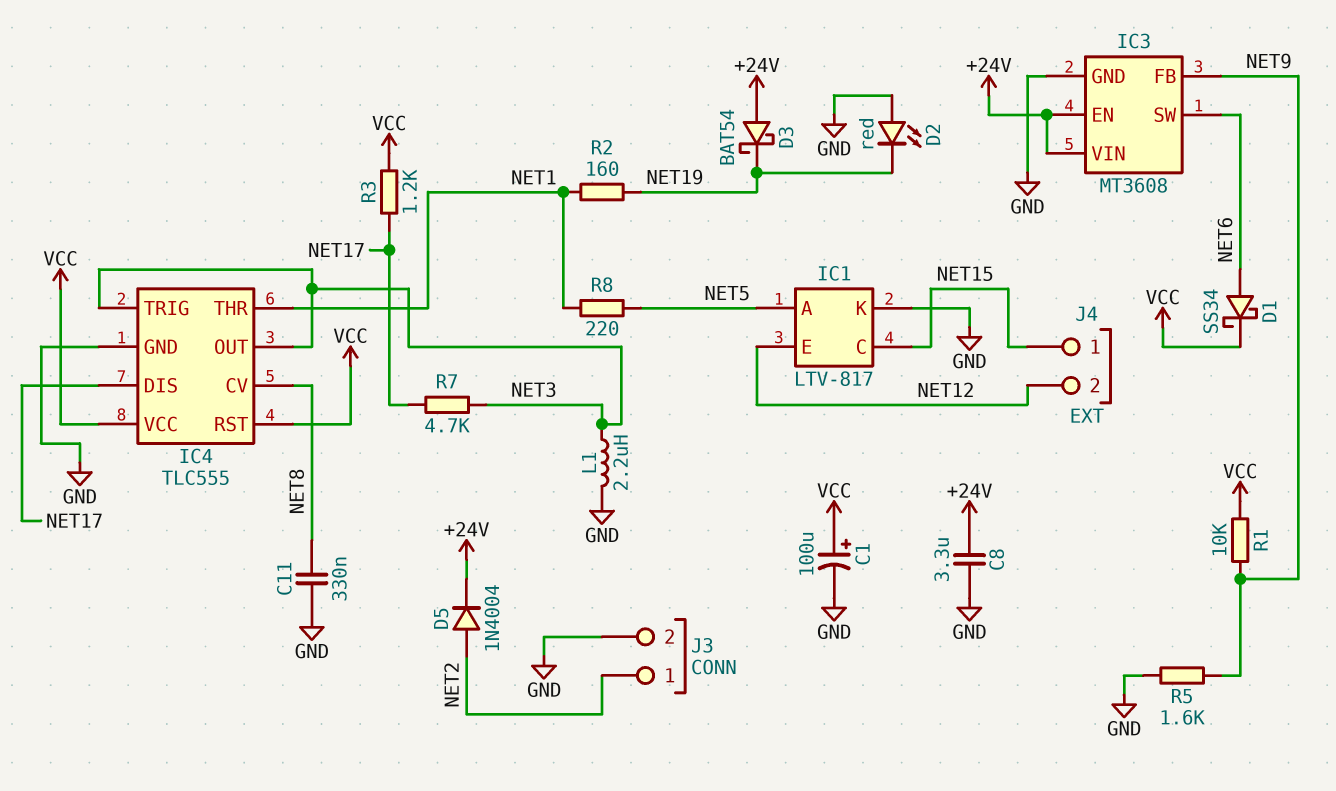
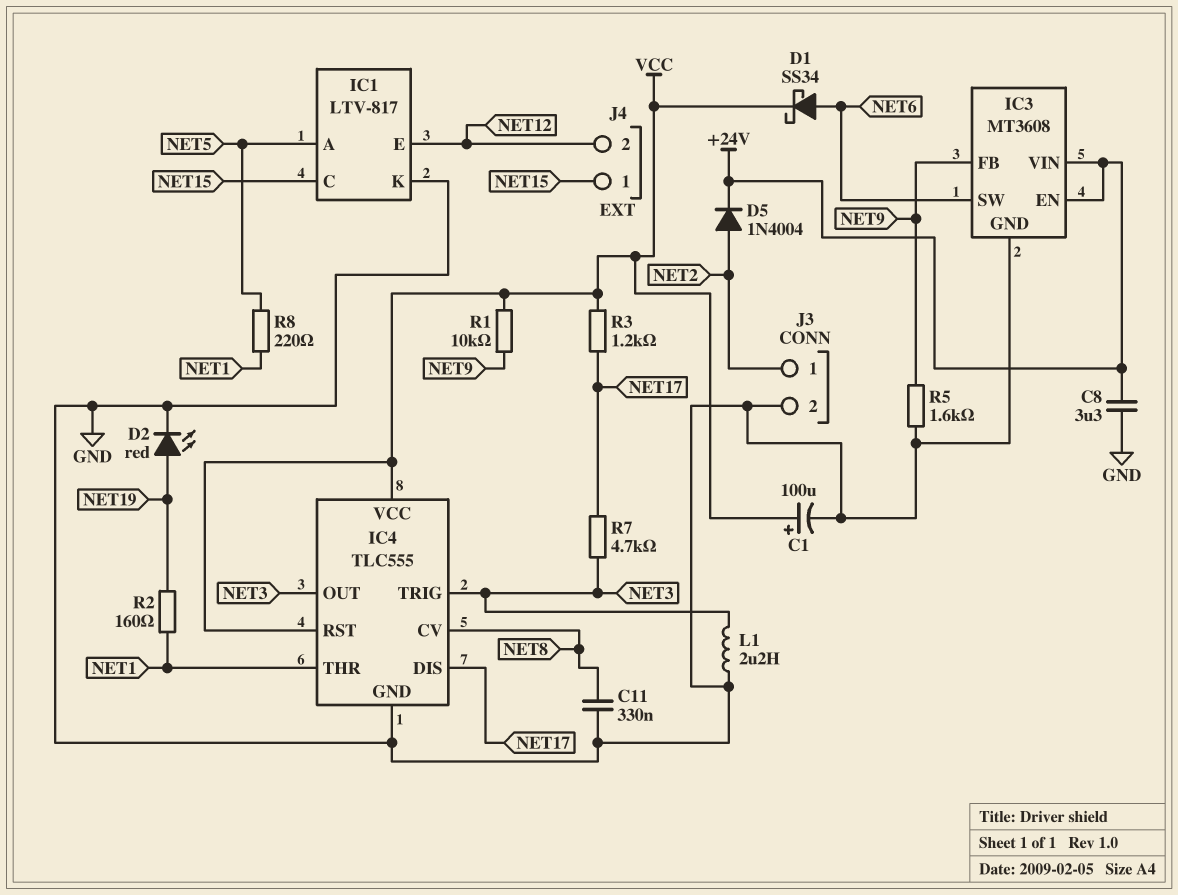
D2: LED red (A GND, K NET19) -> LED red (A NET19, K GND)
D3: schottky BAT54 (A +24V, K NET19) -> none

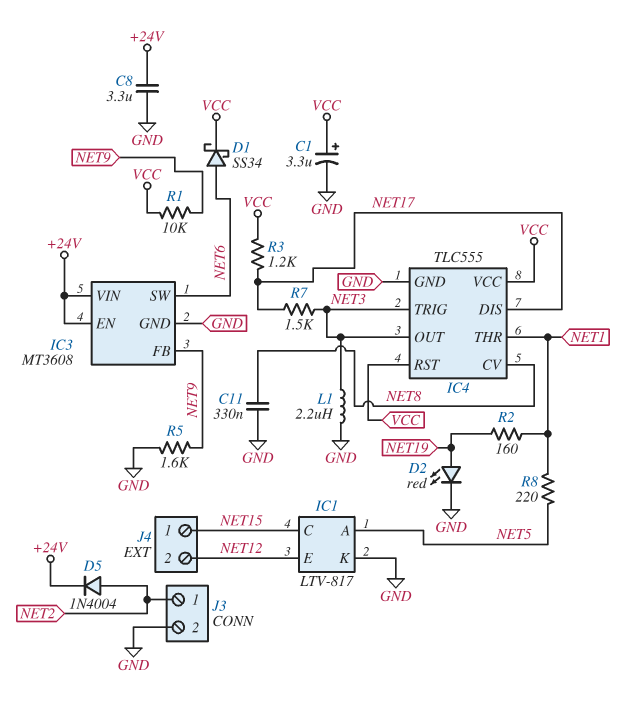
C1: 100uF (plus VCC, minus GND) -> 3.3uF (plus VCC, minus GND)
R7: 4.7k (NET3, NET17) -> 1.5k (NET3, NET17)

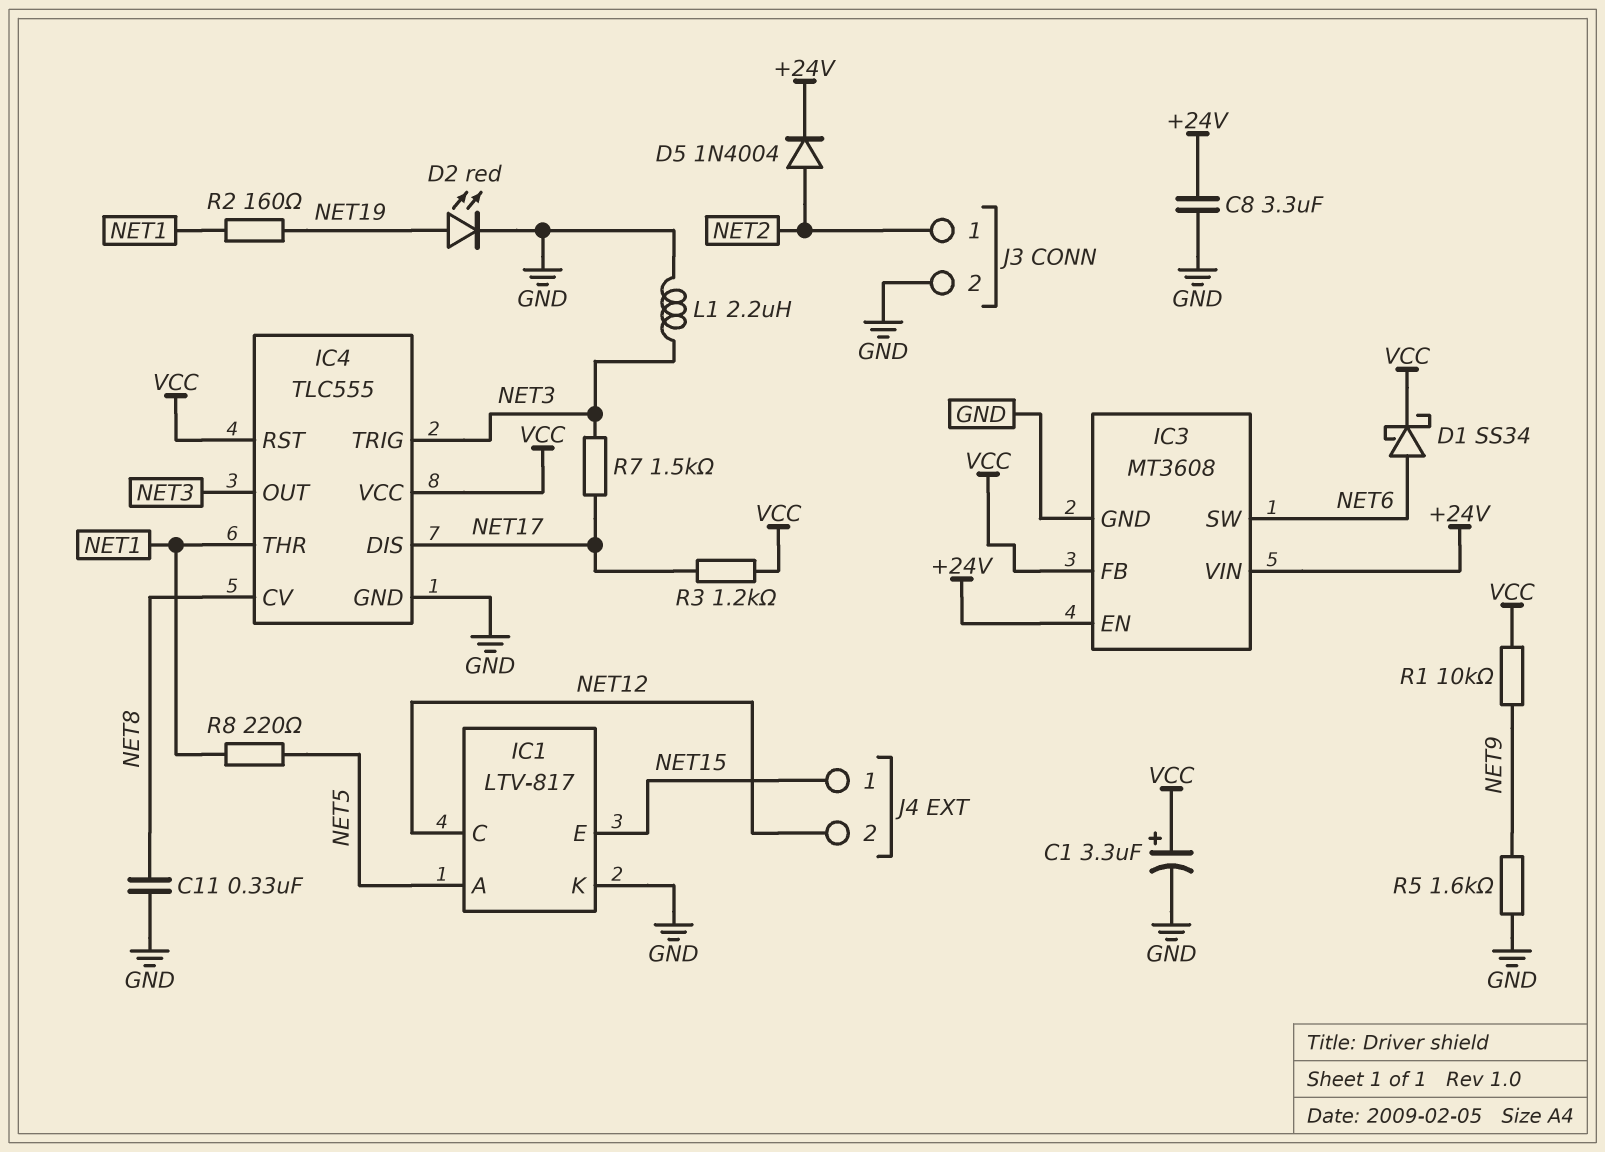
IC1 pin C: NET15 -> NET12
IC1 pin E: NET12 -> NET15
IC3 pin FB: NET9 -> VCC

